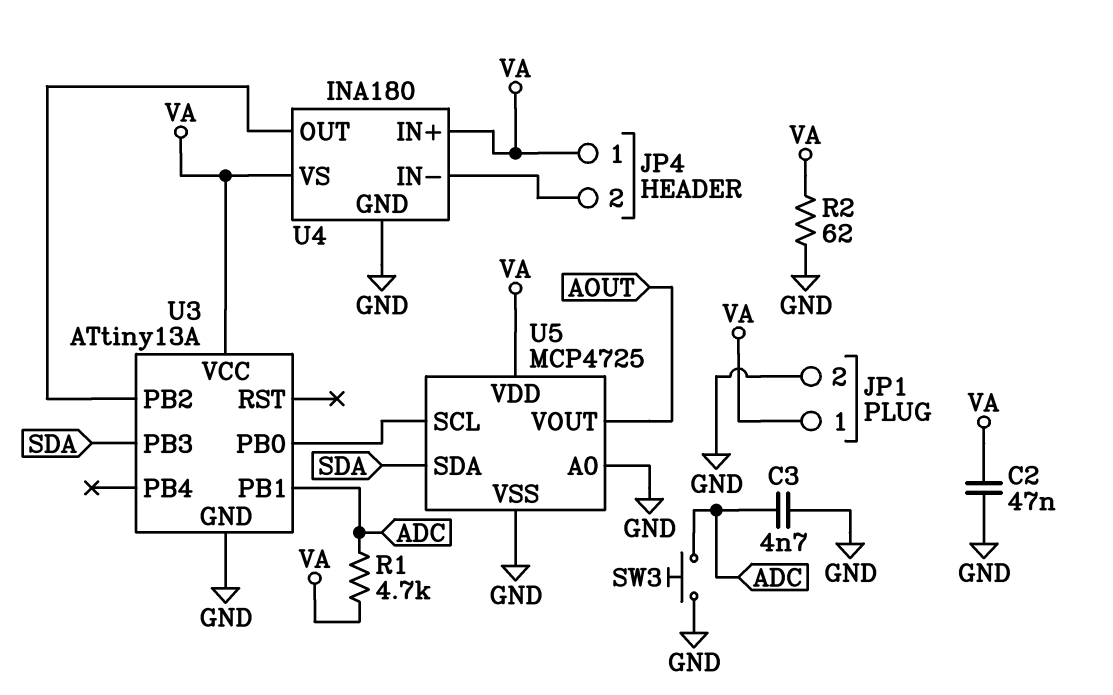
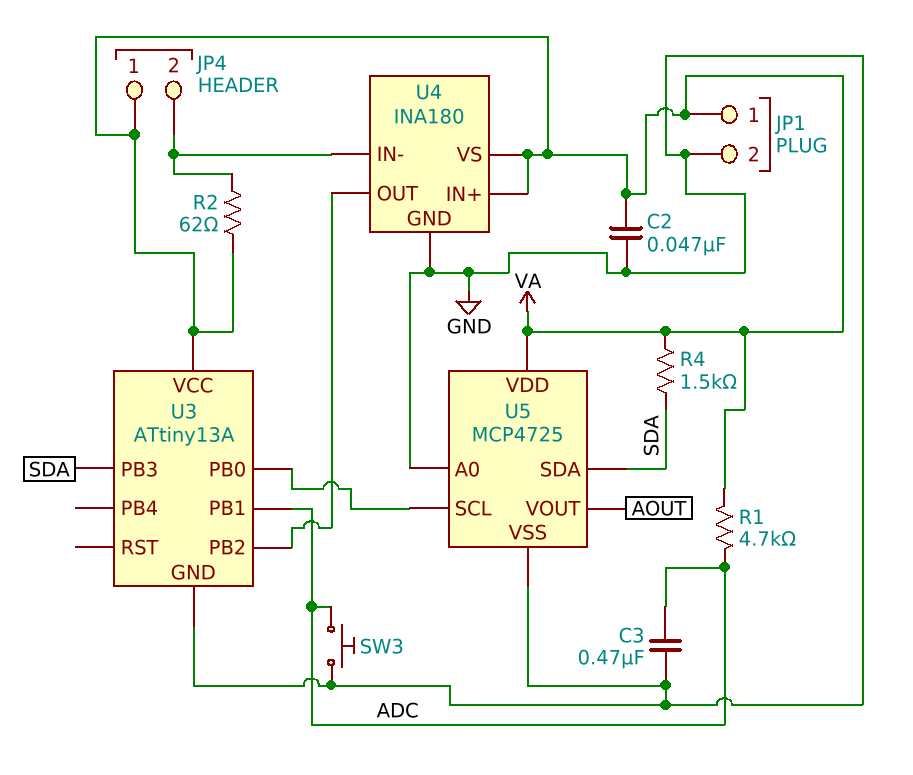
C3: 4.7nF (ADC, GND) -> 470nF (ADC, GND)
R2: 62 (GND, VA) -> 62 (JP4/2, VA)
R4: none -> 1.5k (SDA, VA)

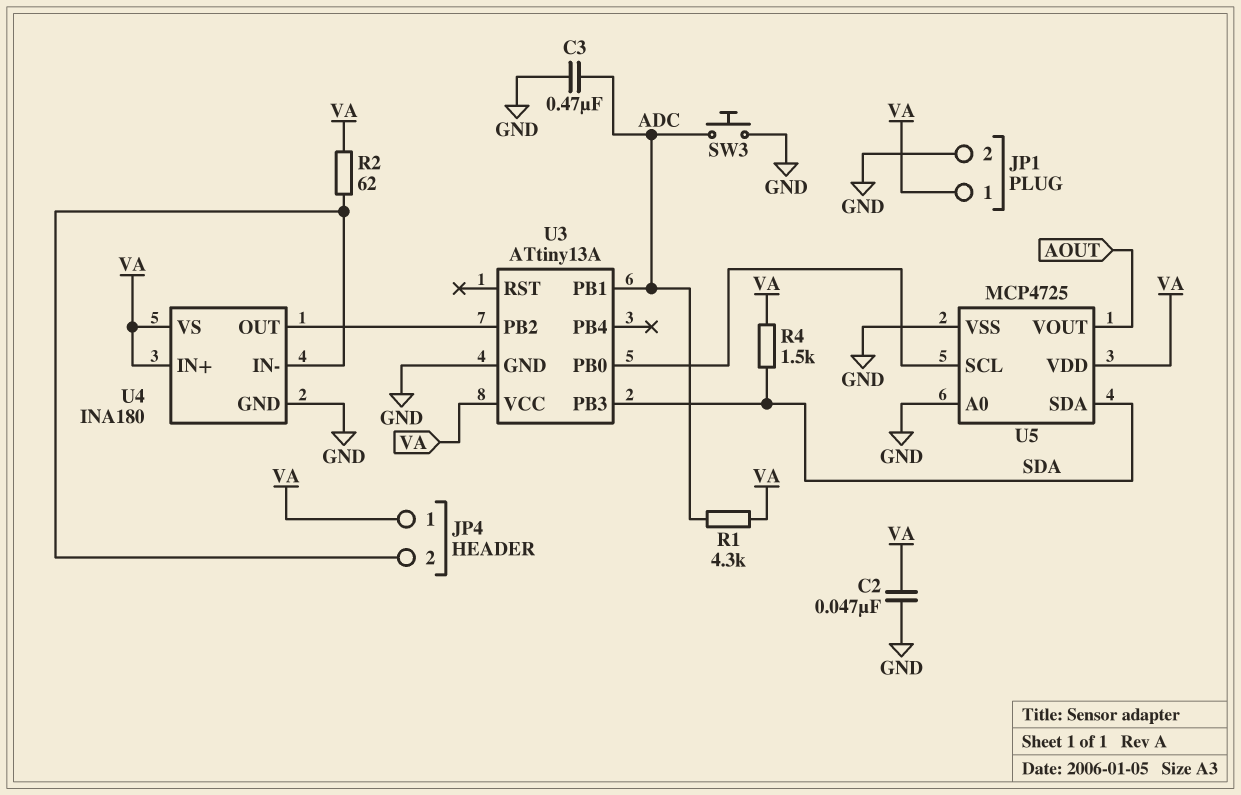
R1: 4.7k (ADC, VA) -> 4.3k (ADC, VA)

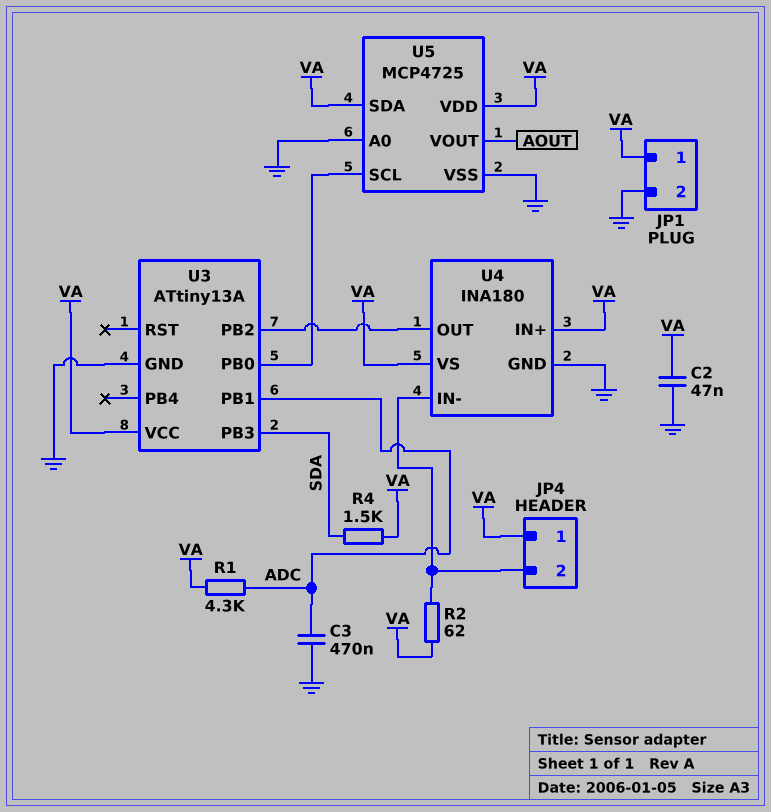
SW3: button (ADC, GND) -> none
U5 pin SDA: SDA -> VA

